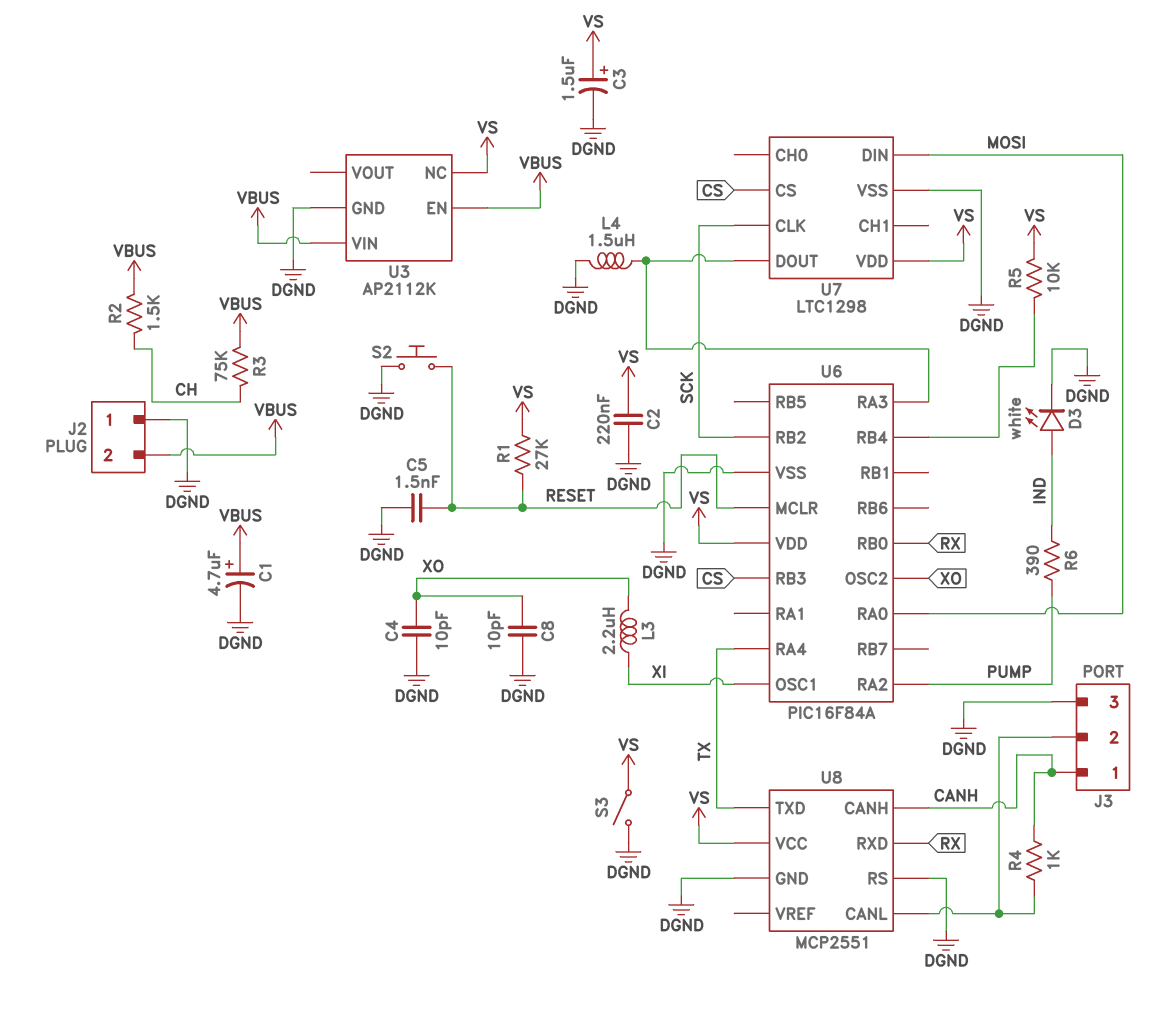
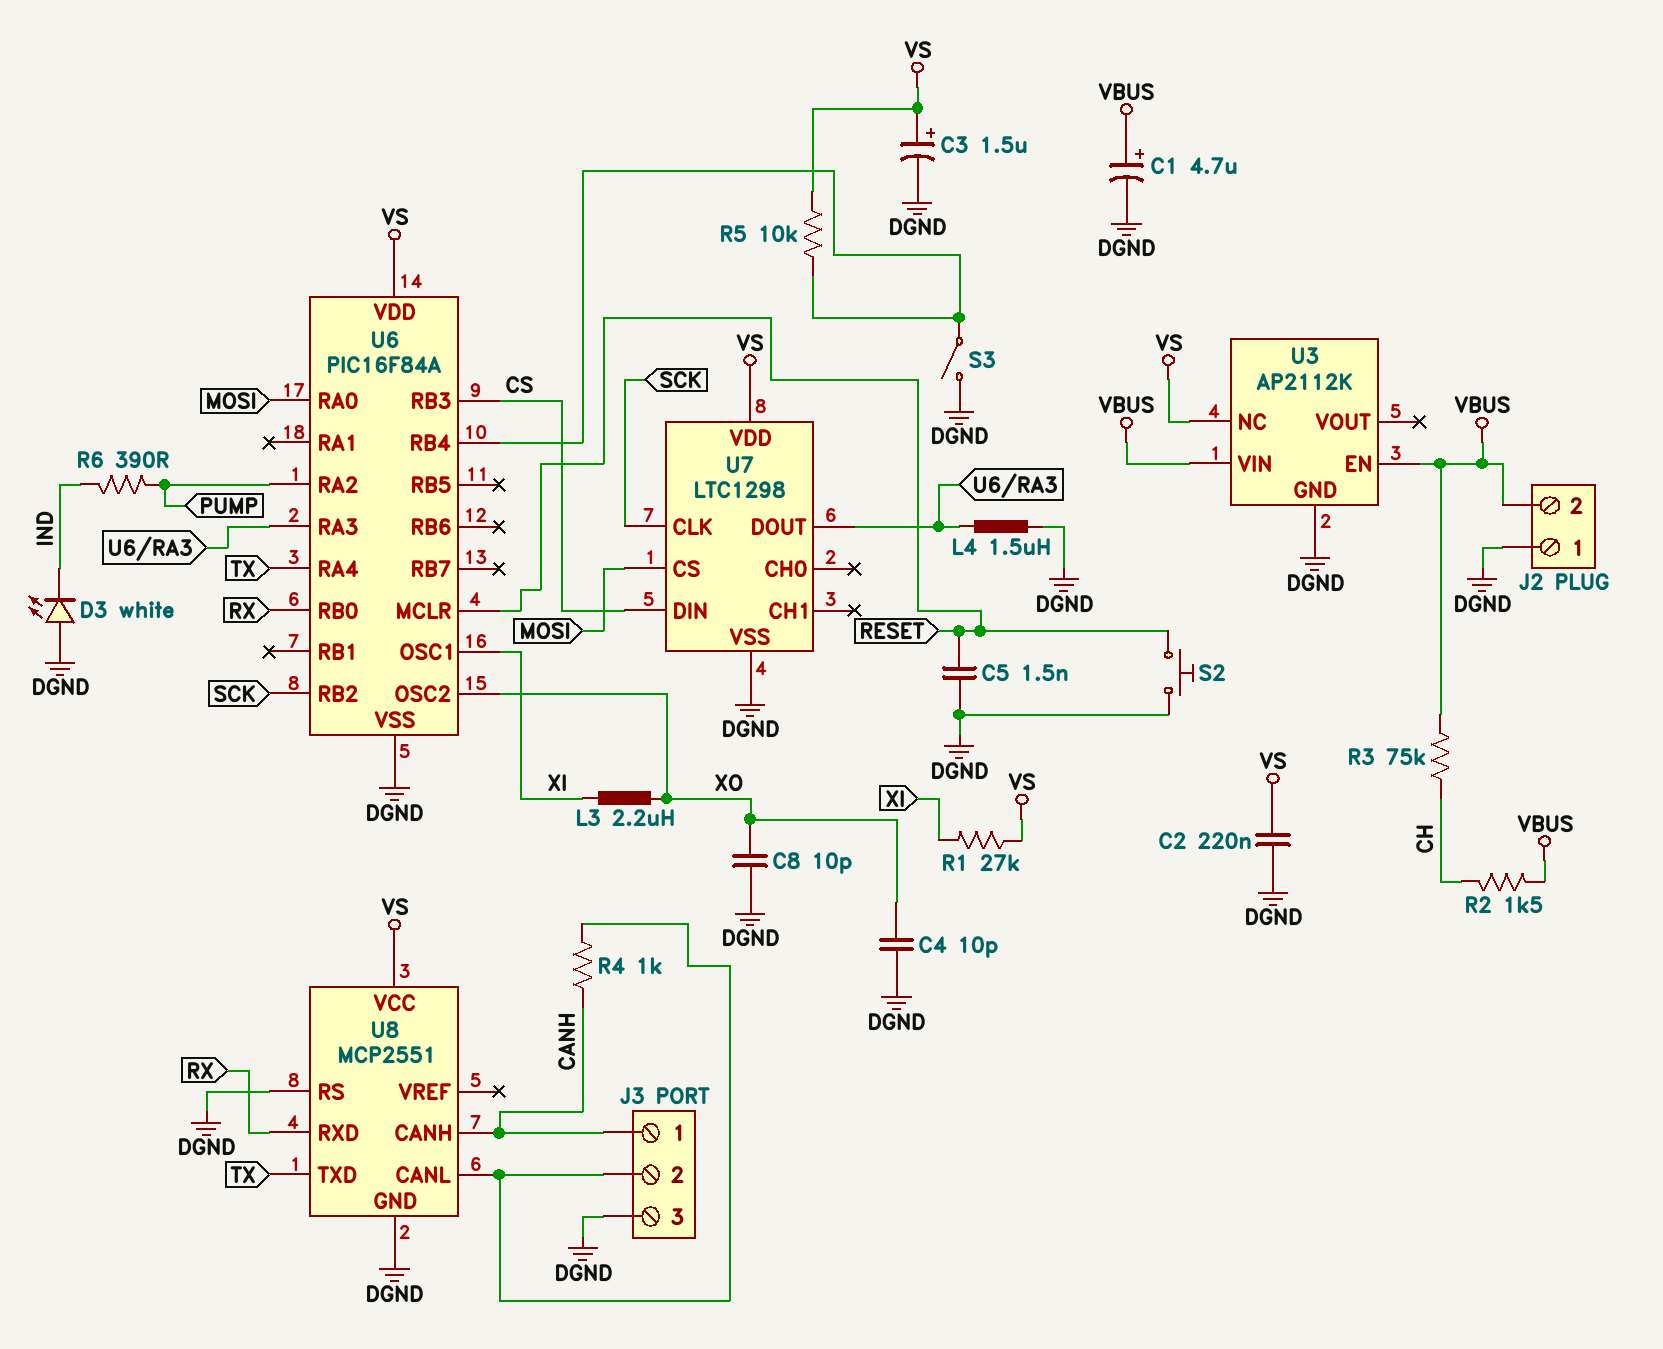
D3: LED white (A IND, K DGND) -> LED white (A DGND, K IND)
R1: 27k (RESET, VS) -> 27k (VS, XI)
S3: switch (DGND, VS) -> switch (DGND, U6/RB4)
U7 pin CS: CS -> MOSI
U7 pin DIN: MOSI -> CS

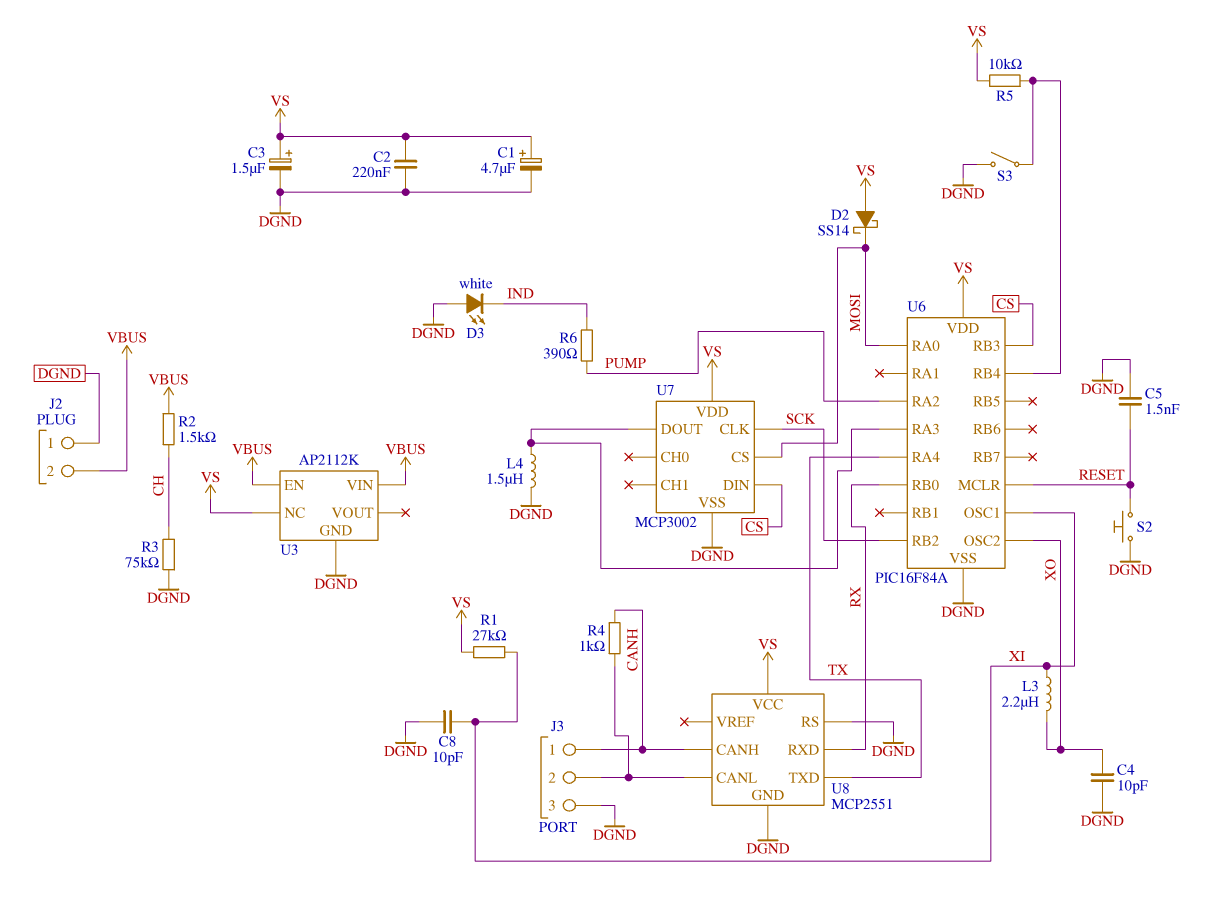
C1: 4.7uF (plus VBUS, minus DGND) -> 4.7uF (plus VS, minus DGND)
C8: 10pF (DGND, XO) -> 10pF (DGND, XI)
D2: none -> schottky SS14 (A VS, K MOSI)
R3: 75k (CH, VBUS) -> 75k (CH, DGND)
U7: LTC1298 -> MCP3002

